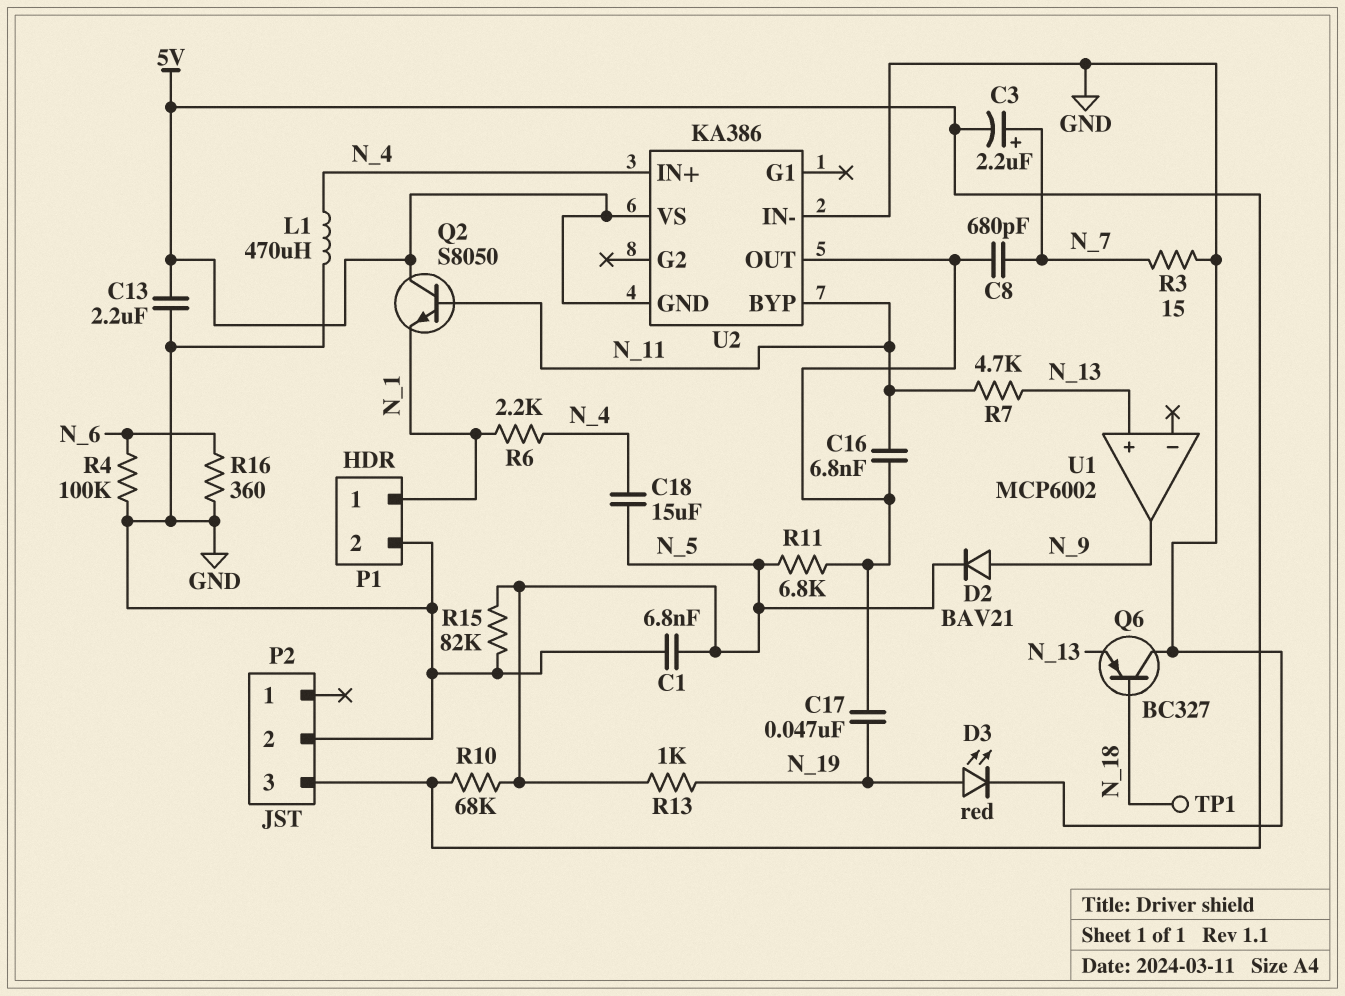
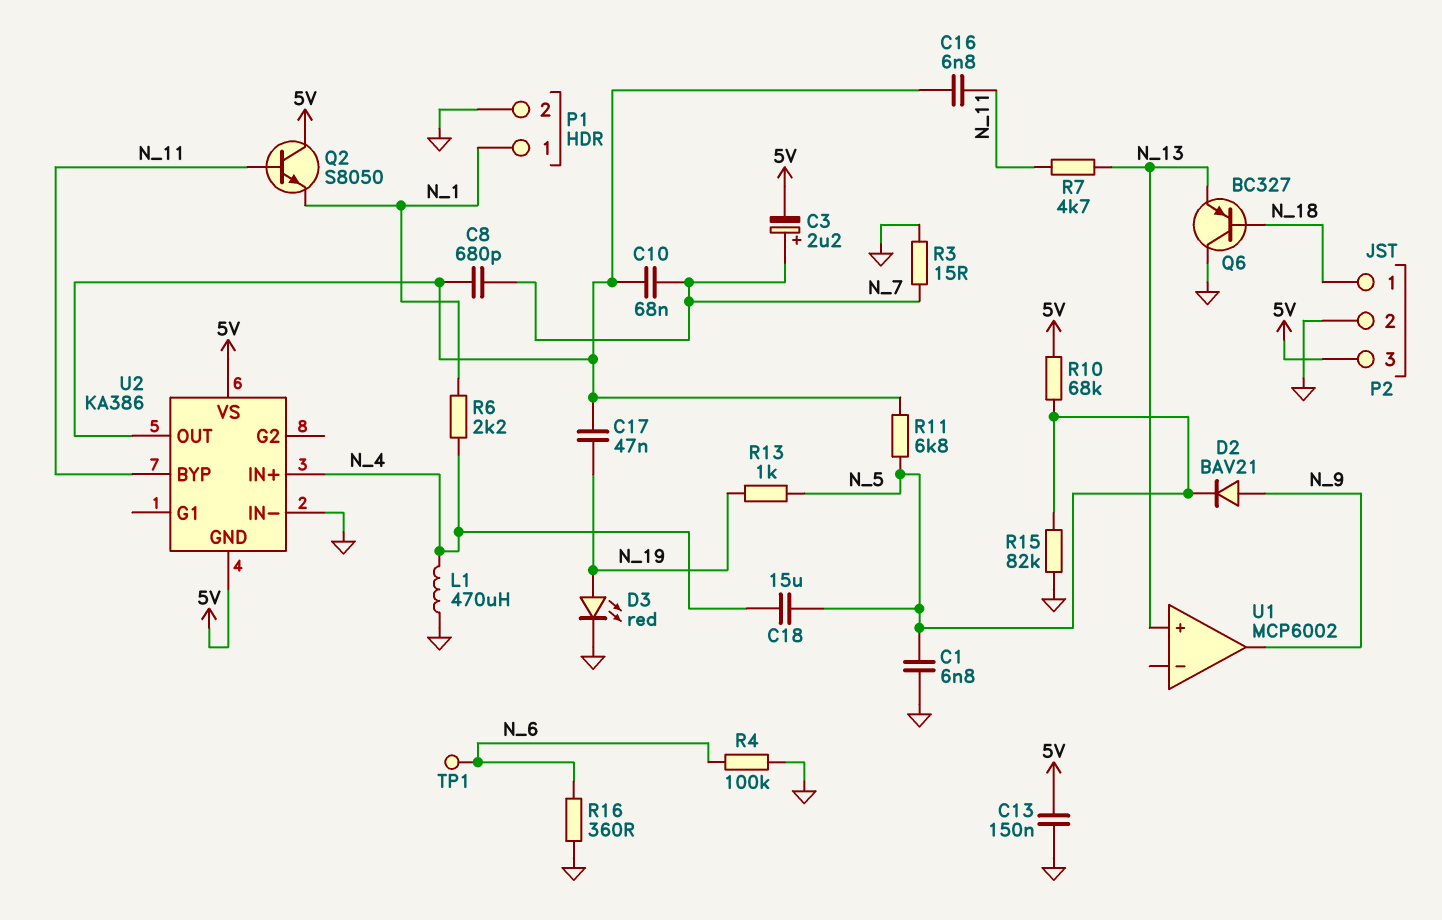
C10: none -> 68nF (N_7, U2/OUT)
C13: 2.2uF (5V, GND) -> 150nF (5V, GND)
P2 pin 1: none -> N_18
TP1: test point (N_18) -> test point (N_6)

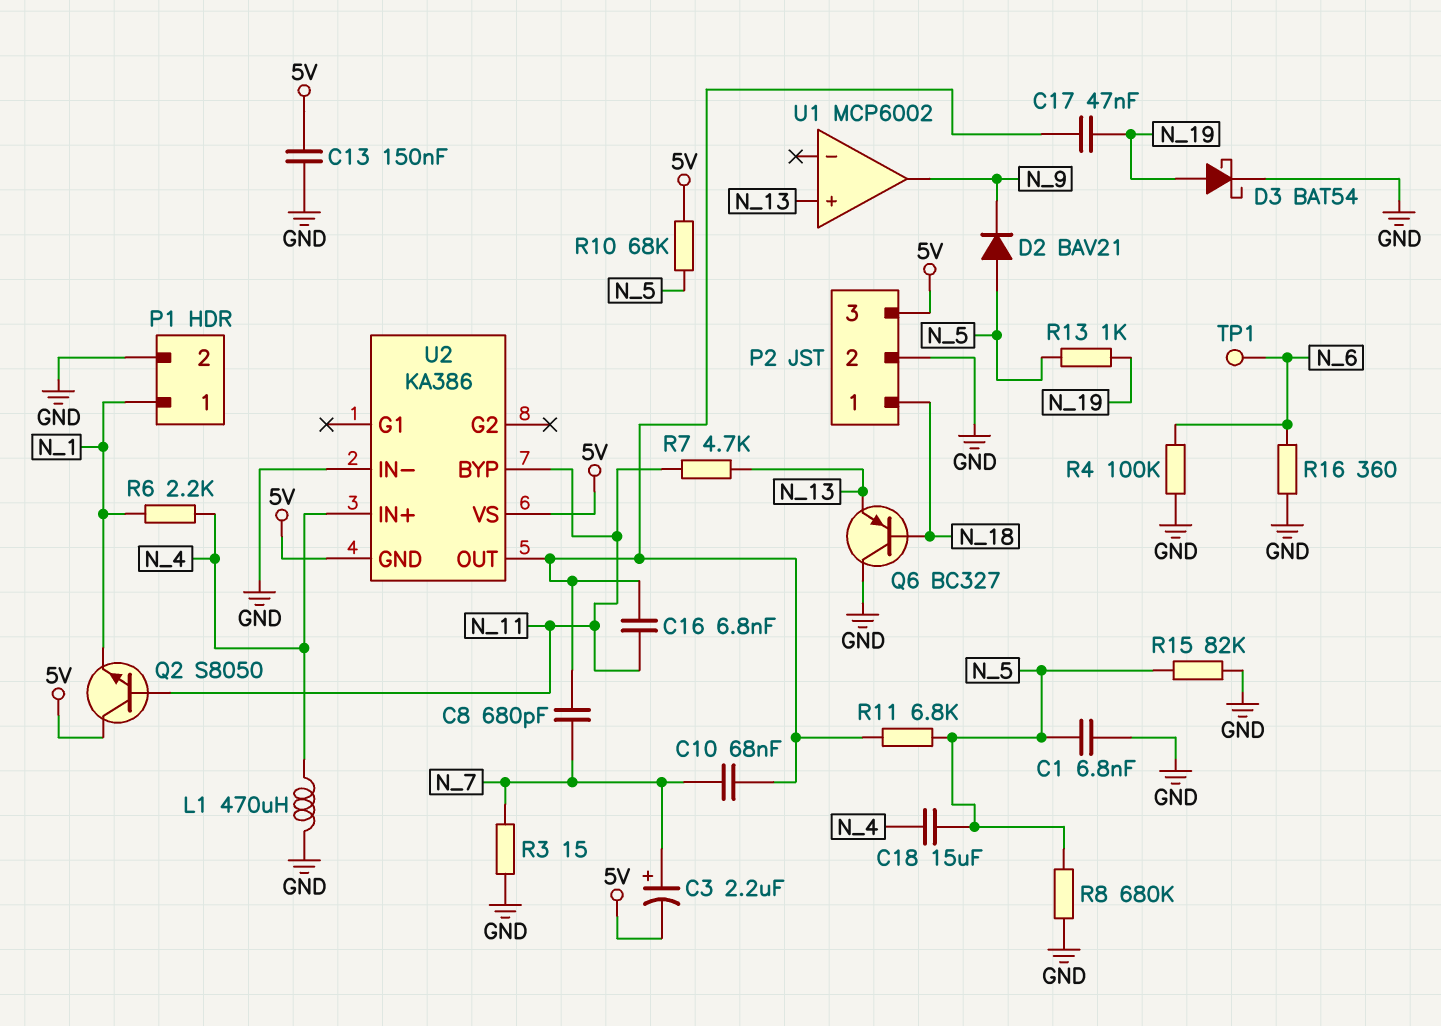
D2: diode BAV21 (A N_9, K N_5) -> diode BAV21 (A N_5, K N_9)
D3: LED red (A N_19, K GND) -> schottky BAT54 (A N_19, K GND)
R8: none -> 680k (GND, N_5)

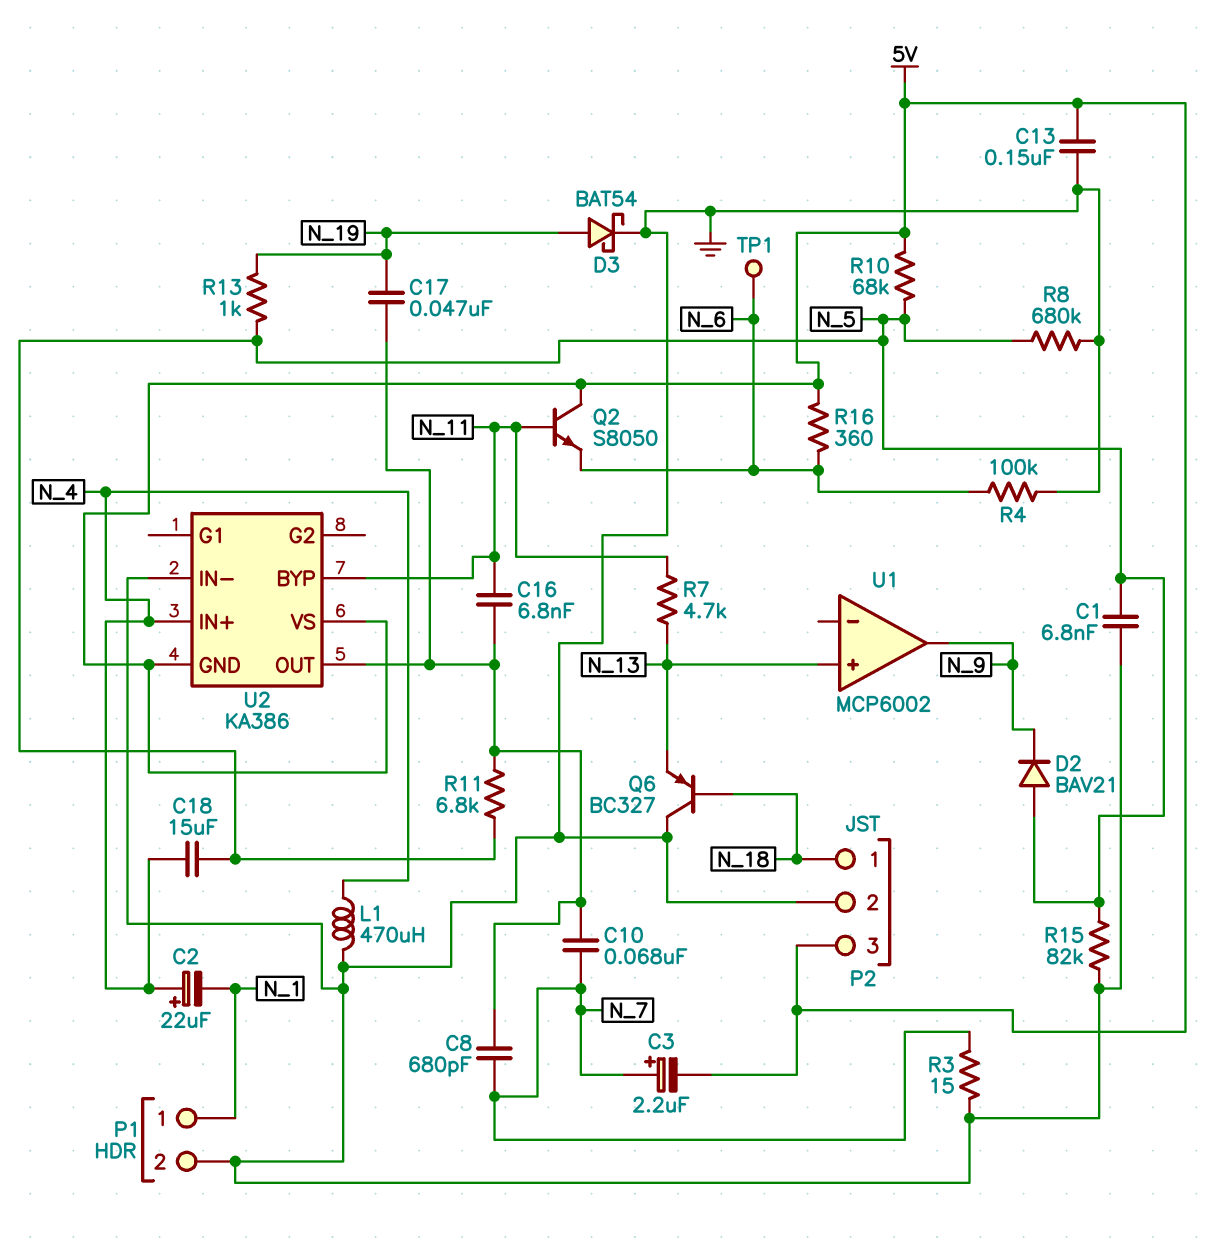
C2: none -> 22uF (plus N_4, minus N_1)
Q2: NPN S8050 (B N_11, C 5V, E N_1) -> NPN S8050 (B N_11, C 5V, E N_6)
R6: 2.2k (N_1, N_4) -> none
R16: 360 (GND, N_6) -> 360 (5V, N_6)

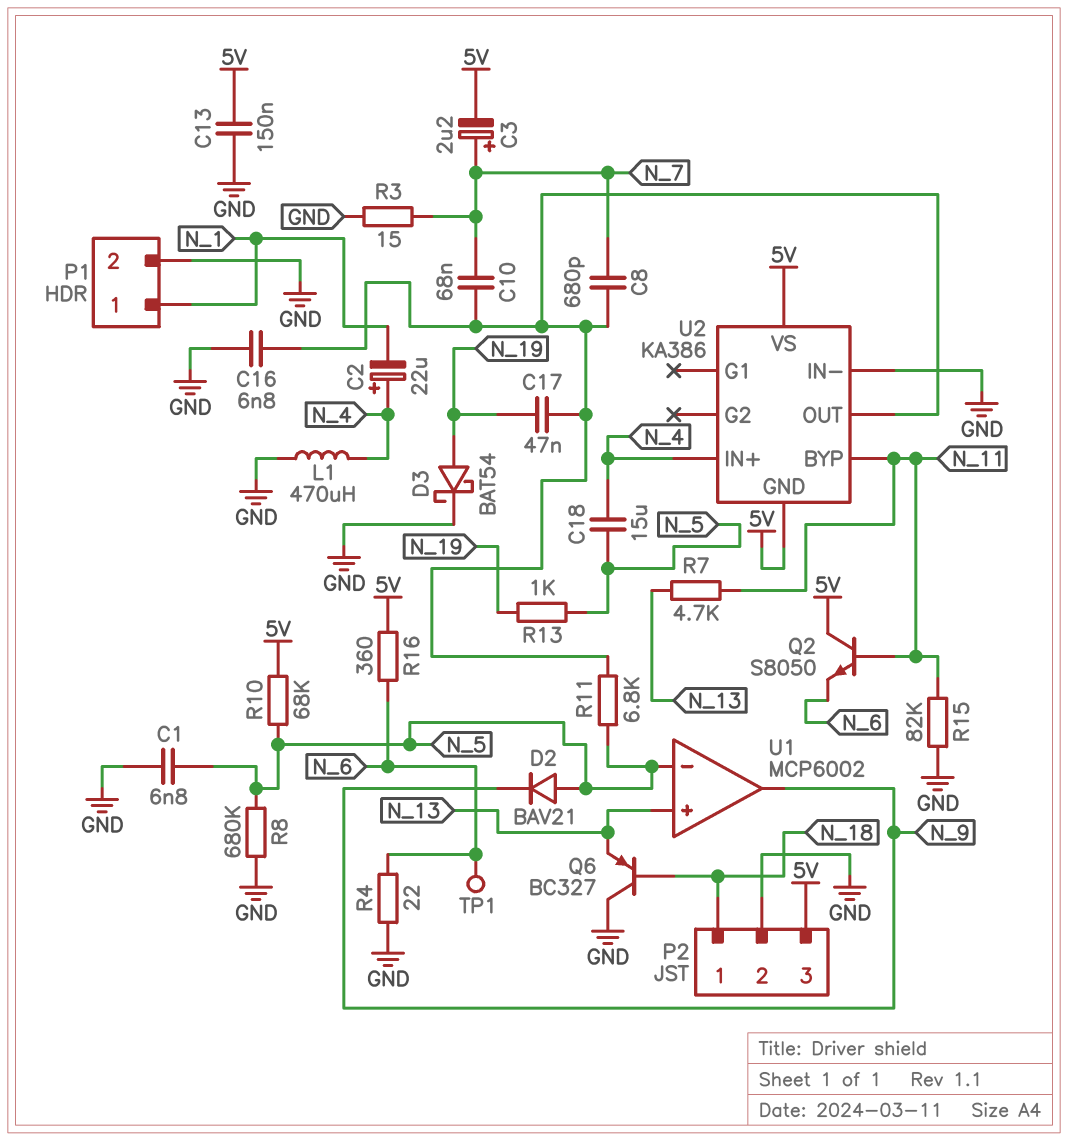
C16: 6.8nF (N_11, U2/OUT) -> 6.8nF (GND, U2/OUT)
R4: 100k (GND, N_6) -> 22 (GND, N_6)
R15: 82k (GND, N_5) -> 82k (GND, N_11)
U1 pin in-: none -> N_5

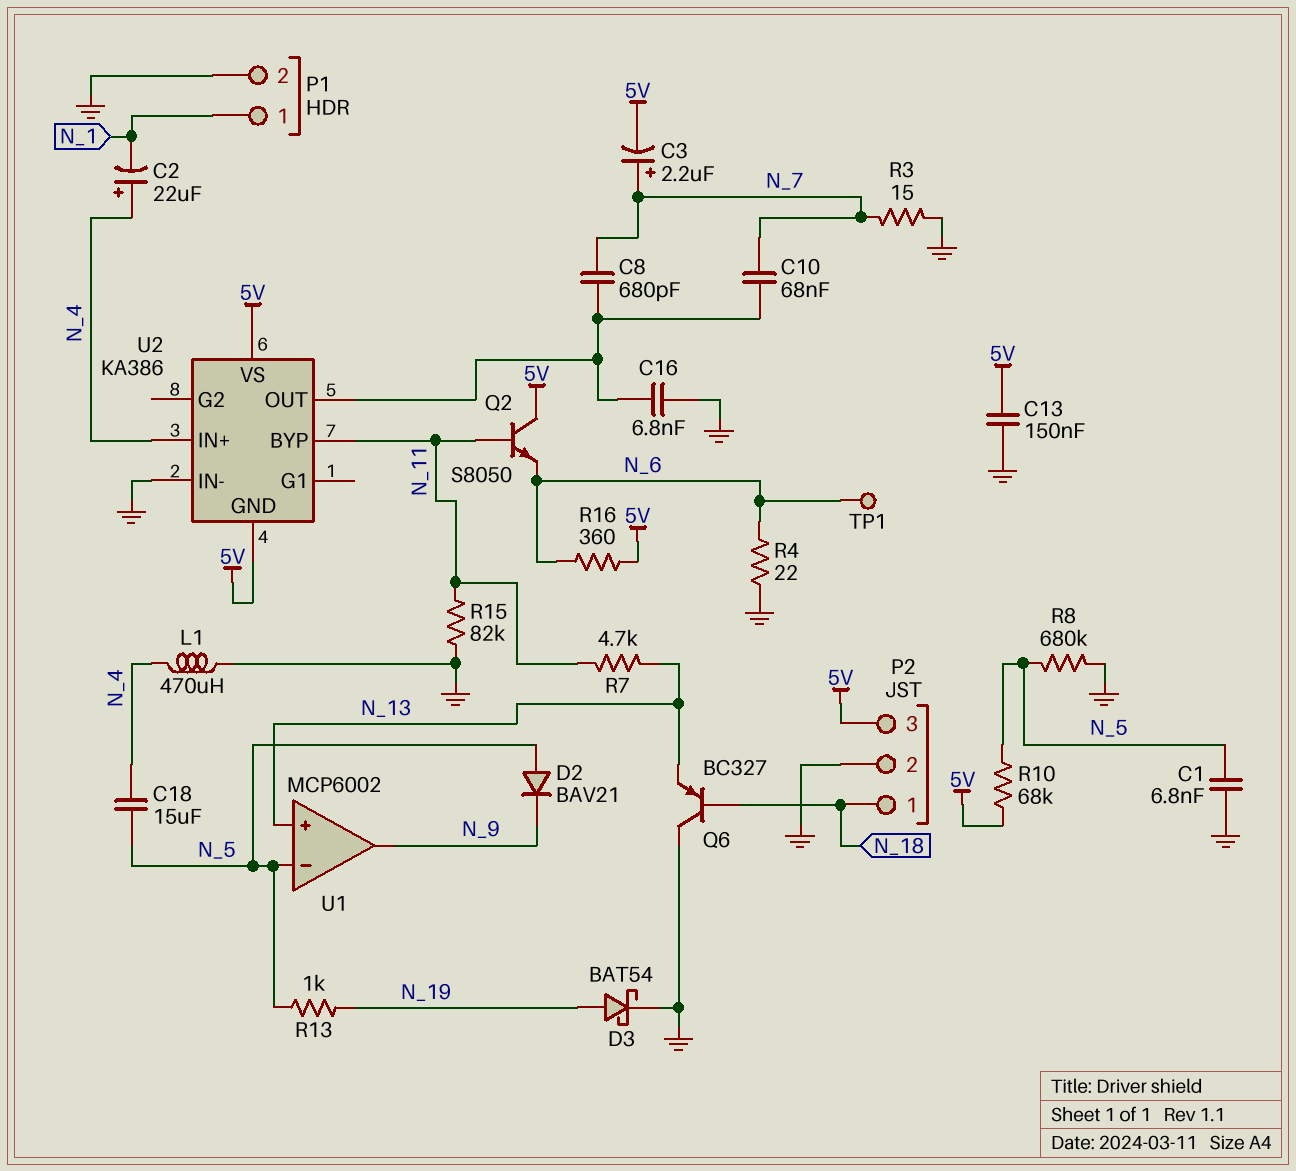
C17: 47nF (N_19, U2/OUT) -> none
R11: 6.8k (N_5, U2/OUT) -> none

